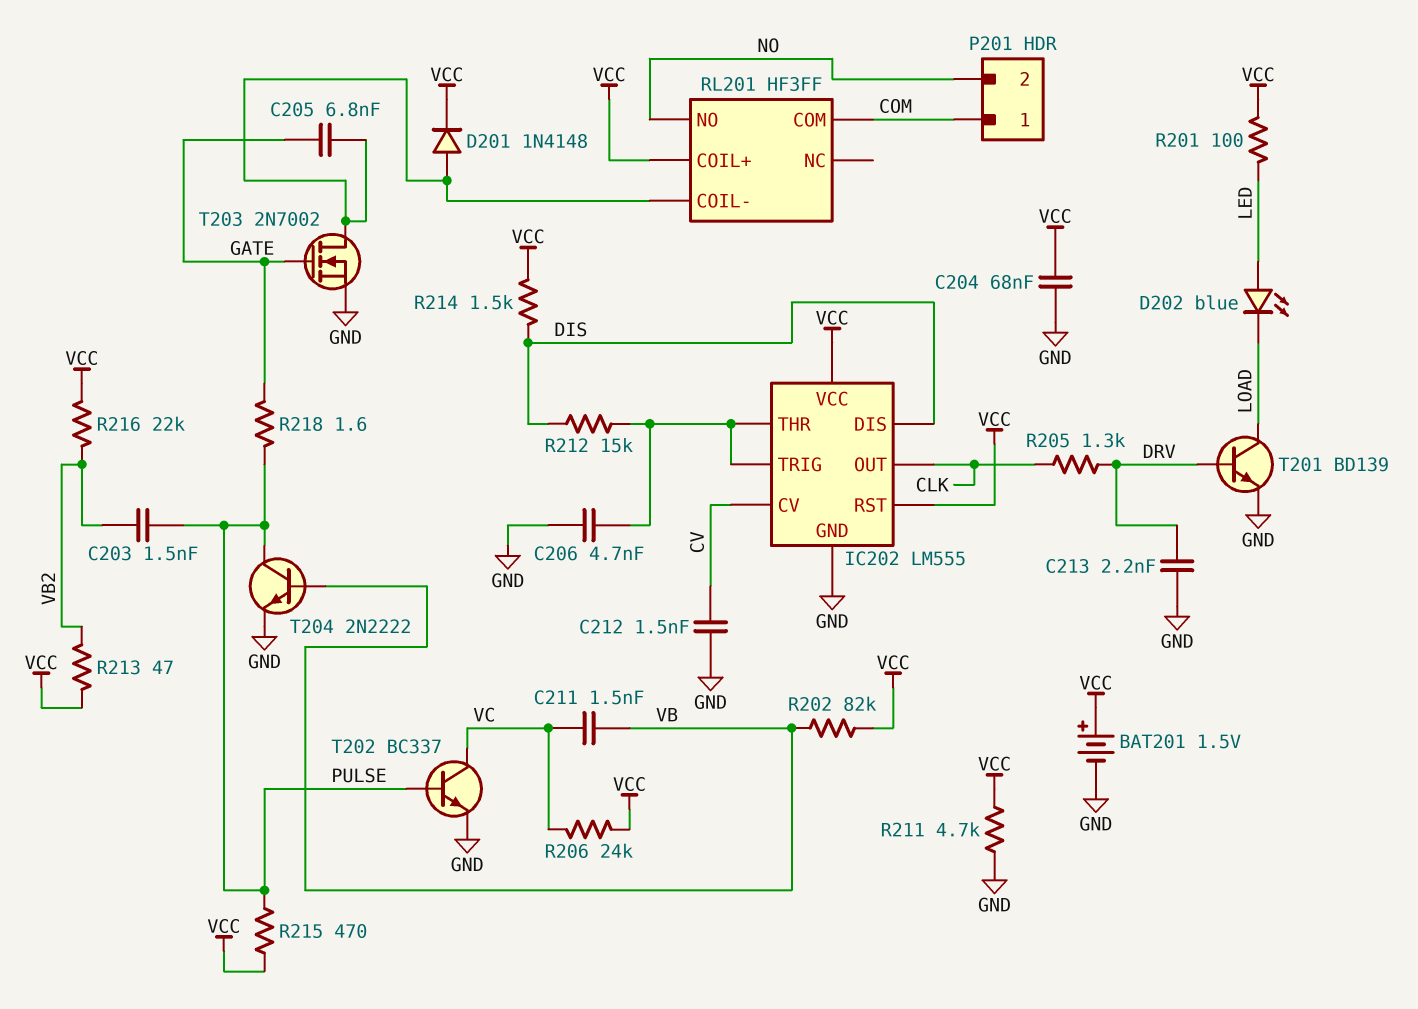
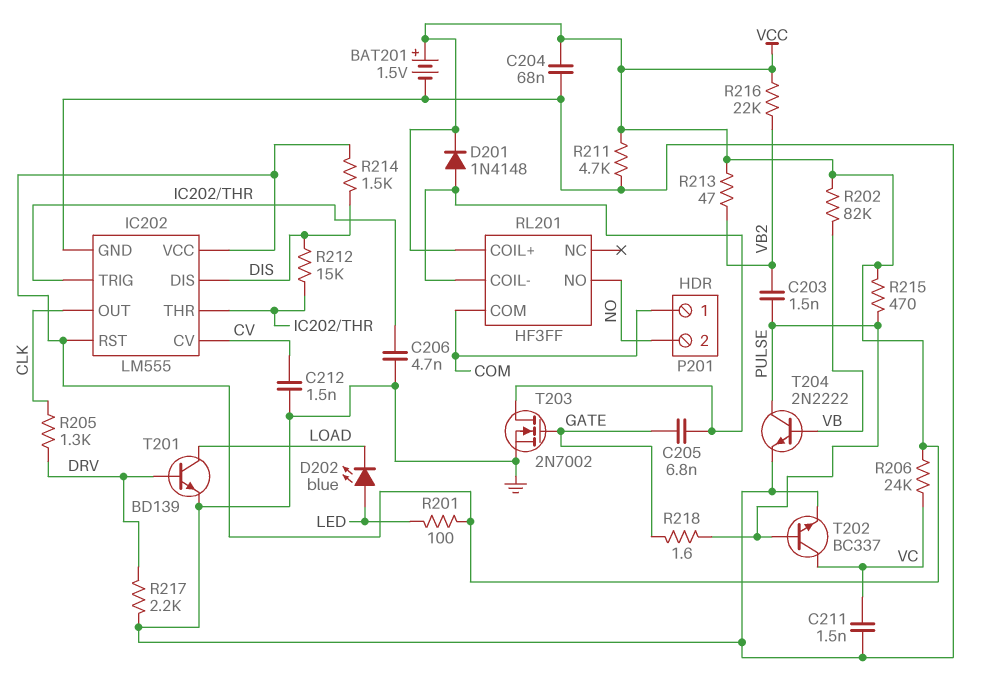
C211: 1.5nF (VB, VC) -> 1.5nF (GND, VC)
C213: 2.2nF (DRV, GND) -> none
R217: none -> 2.2k (DRV, GND)

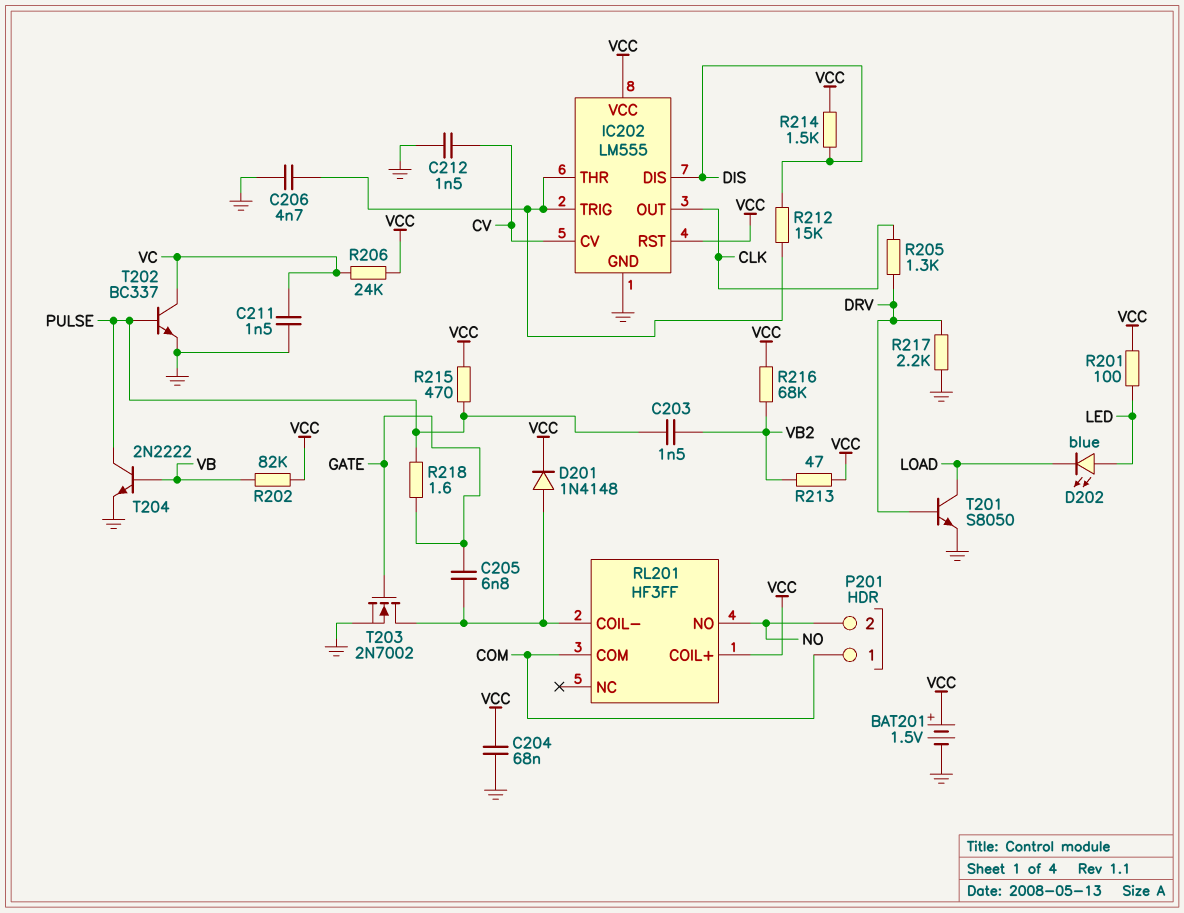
R211: 4.7k (GND, VCC) -> none
R216: 22k (VB2, VCC) -> 68k (VB2, VCC)
T201: NPN BD139 (B DRV, C LOAD, E GND) -> NPN S8050 (B DRV, C LOAD, E GND)

